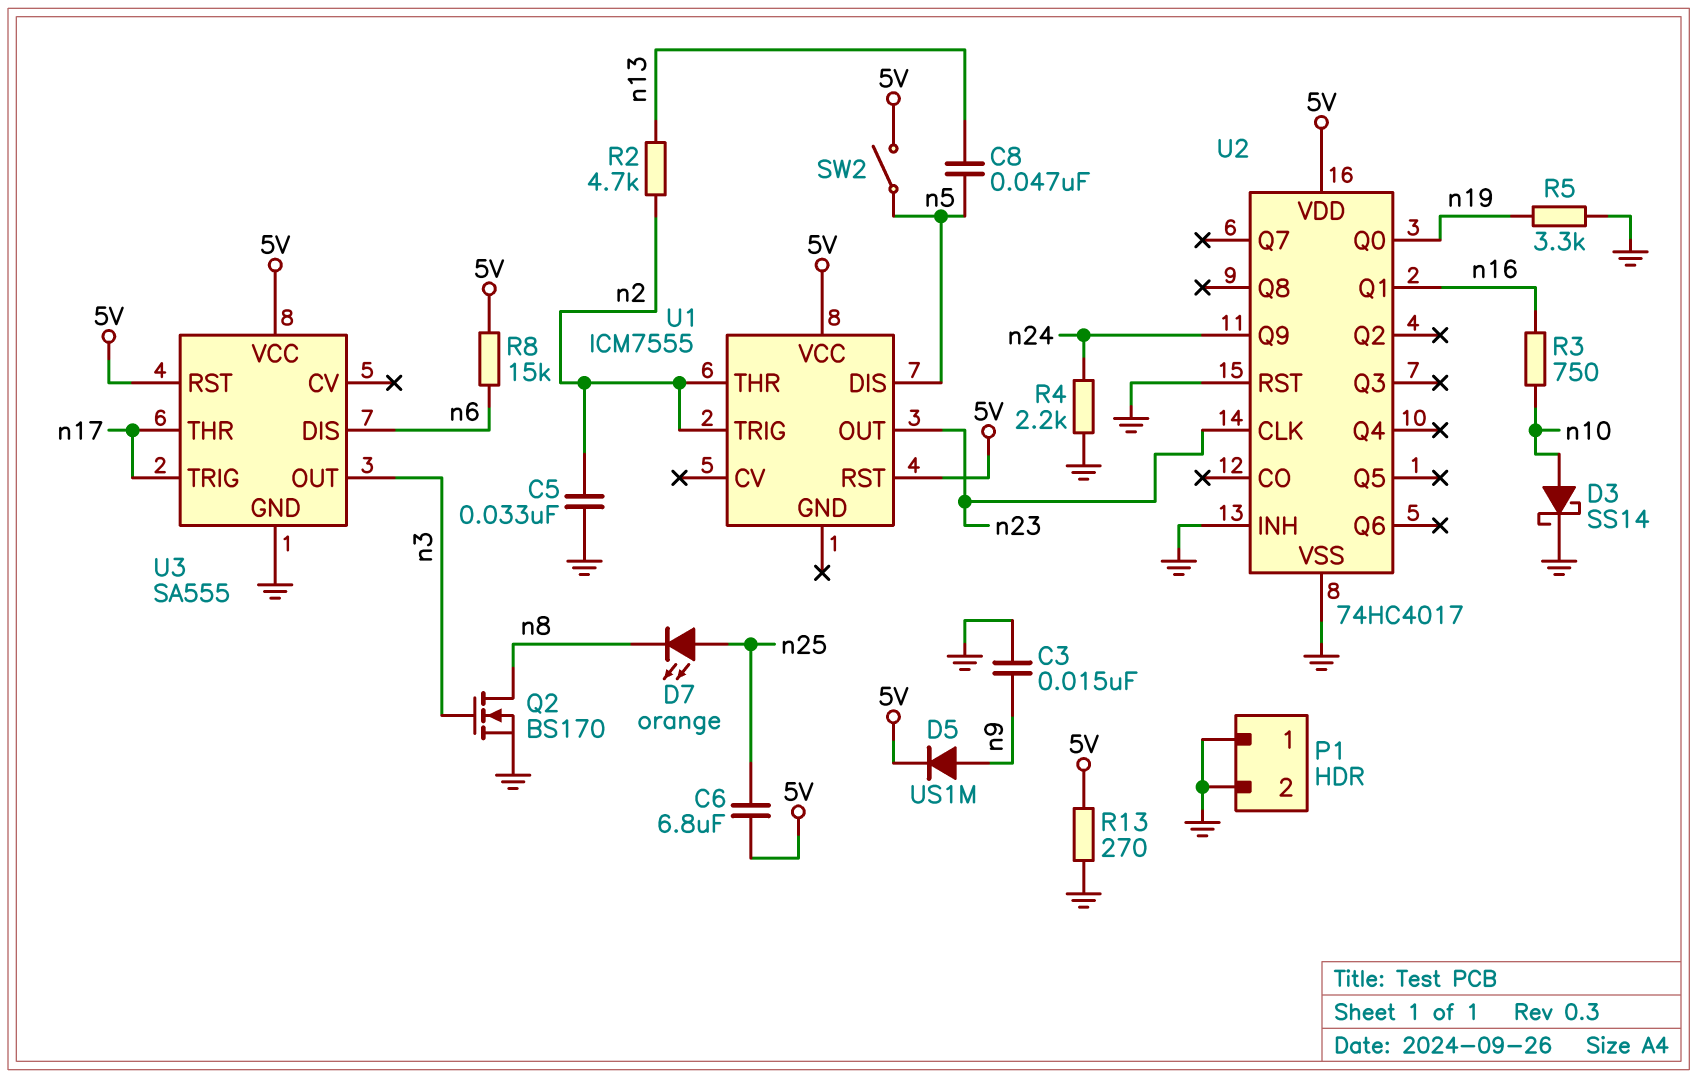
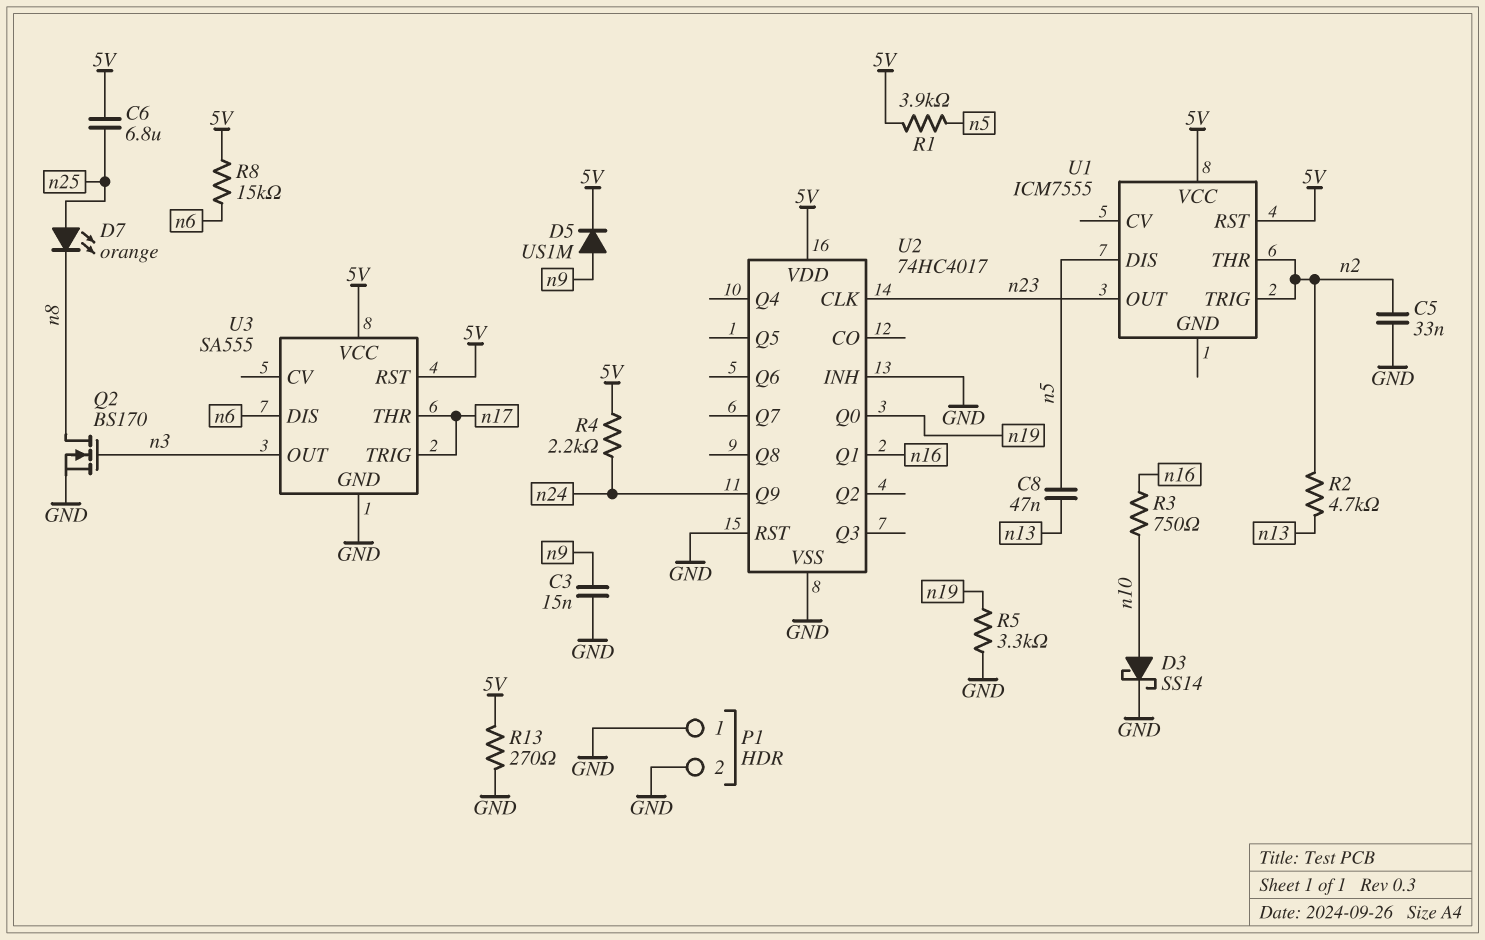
R1: none -> 3.9k (5V, n5)
R4: 2.2k (GND, n24) -> 2.2k (5V, n24)
SW2: switch (5V, n5) -> none

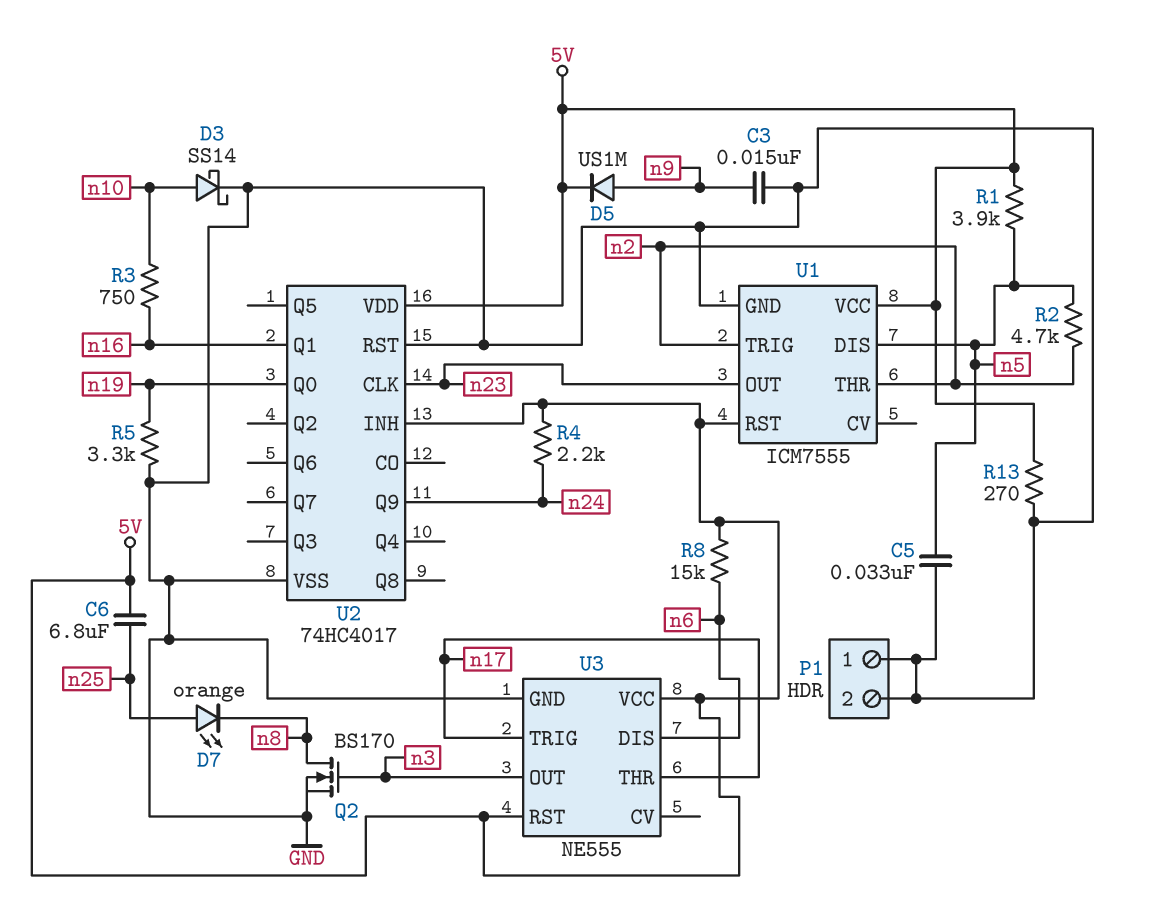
C5: 33nF (GND, n2) -> 33nF (GND, n5)
C8: 47nF (n5, n13) -> none
R2: 4.7k (n2, n13) -> 4.7k (n2, n5)
U1 pin GND: none -> GND
U2 pin INH: GND -> 5V
U3: SA555 -> NE555

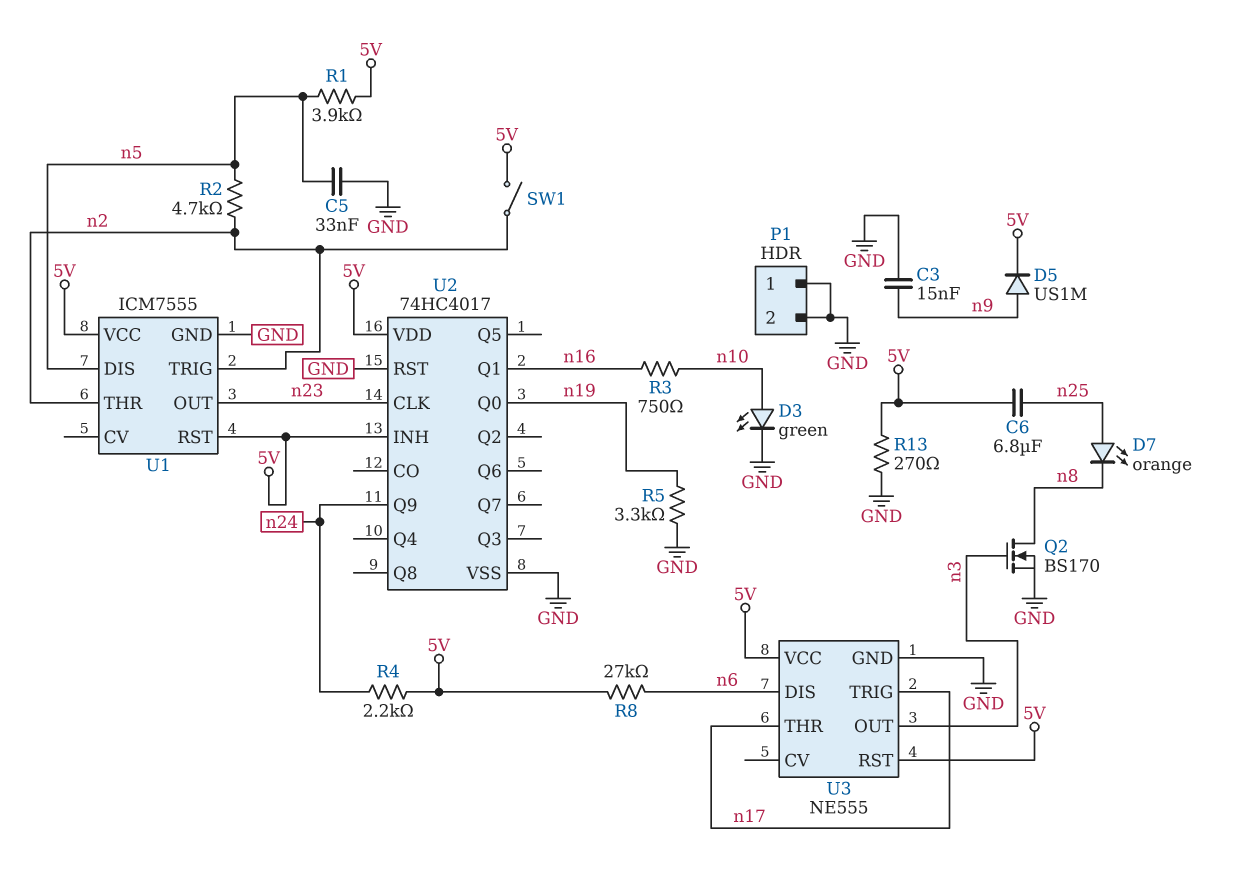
D3: schottky SS14 (A n10, K GND) -> LED green (A n10, K GND)
R8: 15k (5V, n6) -> 27k (5V, n6)
SW1: none -> switch (5V, n2)

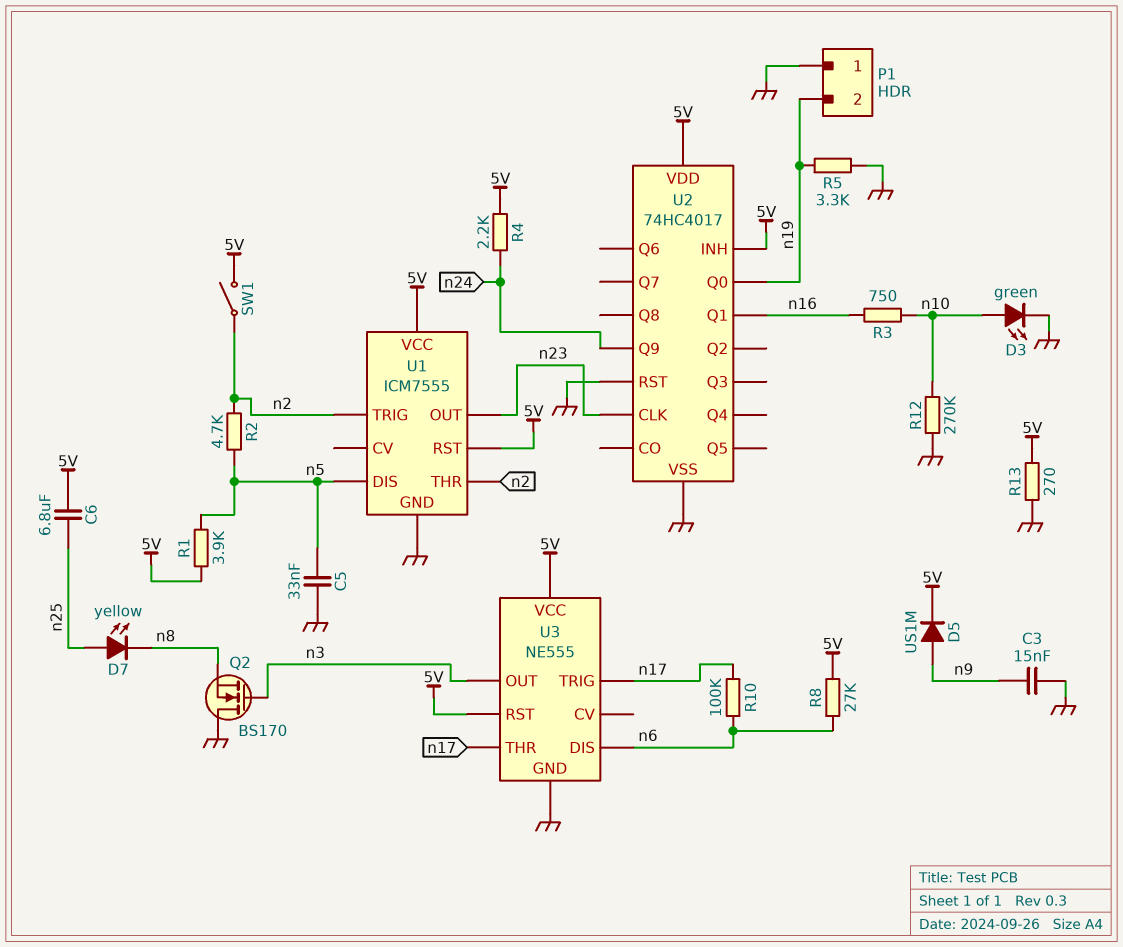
D7: LED orange (A n25, K n8) -> LED yellow (A n25, K n8)
P1 pin 2: GND -> n19
Q2: NMOS BS170 (G n3, D n8, S GND) -> NMOS BS170 (G n3, D GND, S n8)
R10: none -> 100k (n6, n17)
R12: none -> 270k (GND, n10)

